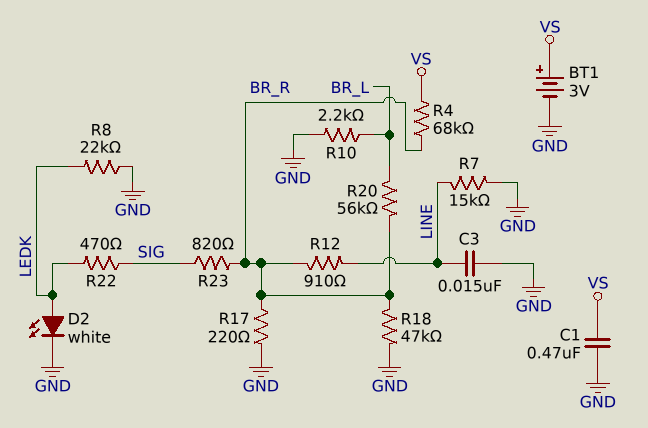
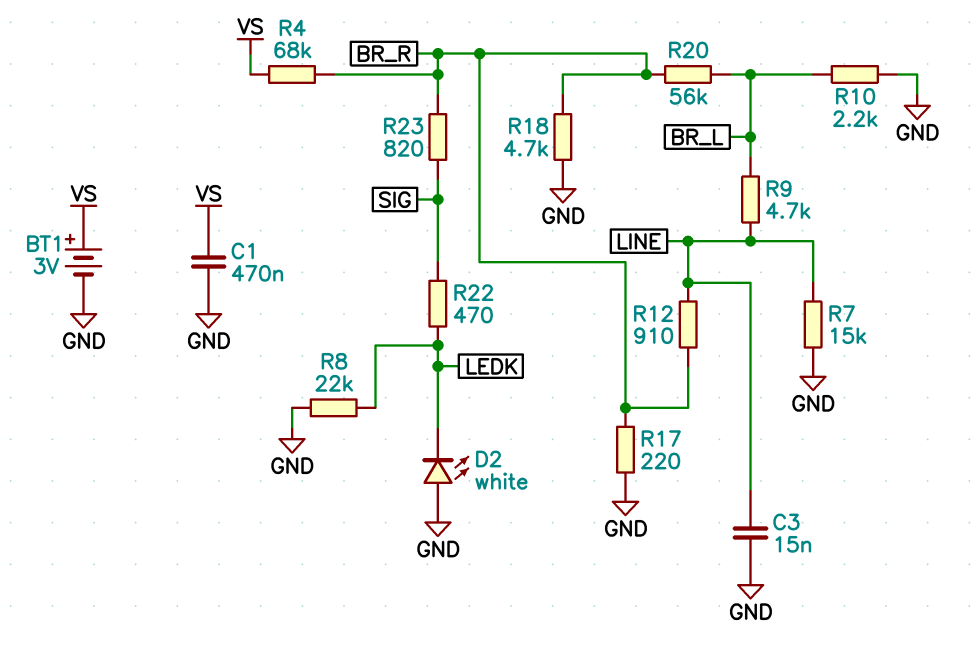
D2: LED white (A LEDK, K GND) -> LED white (A GND, K LEDK)
R9: none -> 4.7k (BR_L, LINE)
R18: 47k (BR_R, GND) -> 4.7k (BR_R, GND)

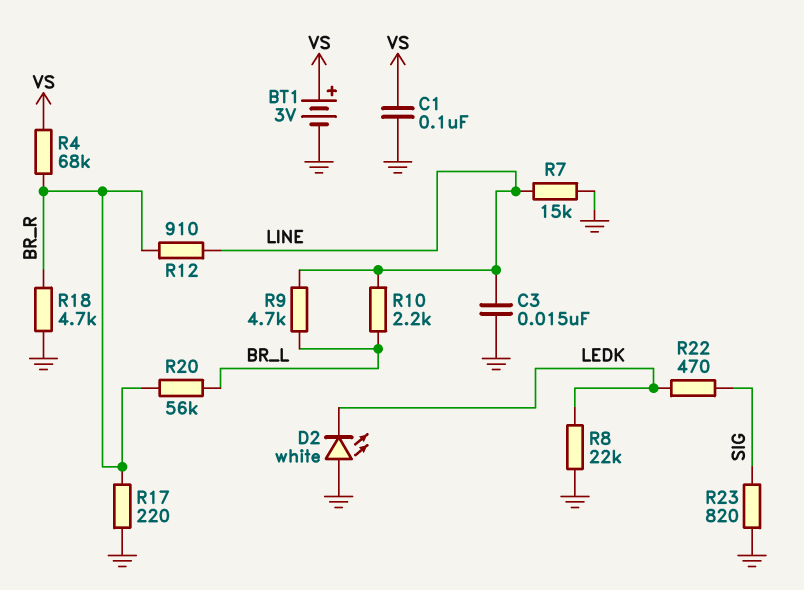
C1: 470nF (GND, VS) -> 100nF (GND, VS)
R10: 2.2k (BR_L, GND) -> 2.2k (BR_L, LINE)
R23: 820 (BR_R, SIG) -> 820 (GND, SIG)

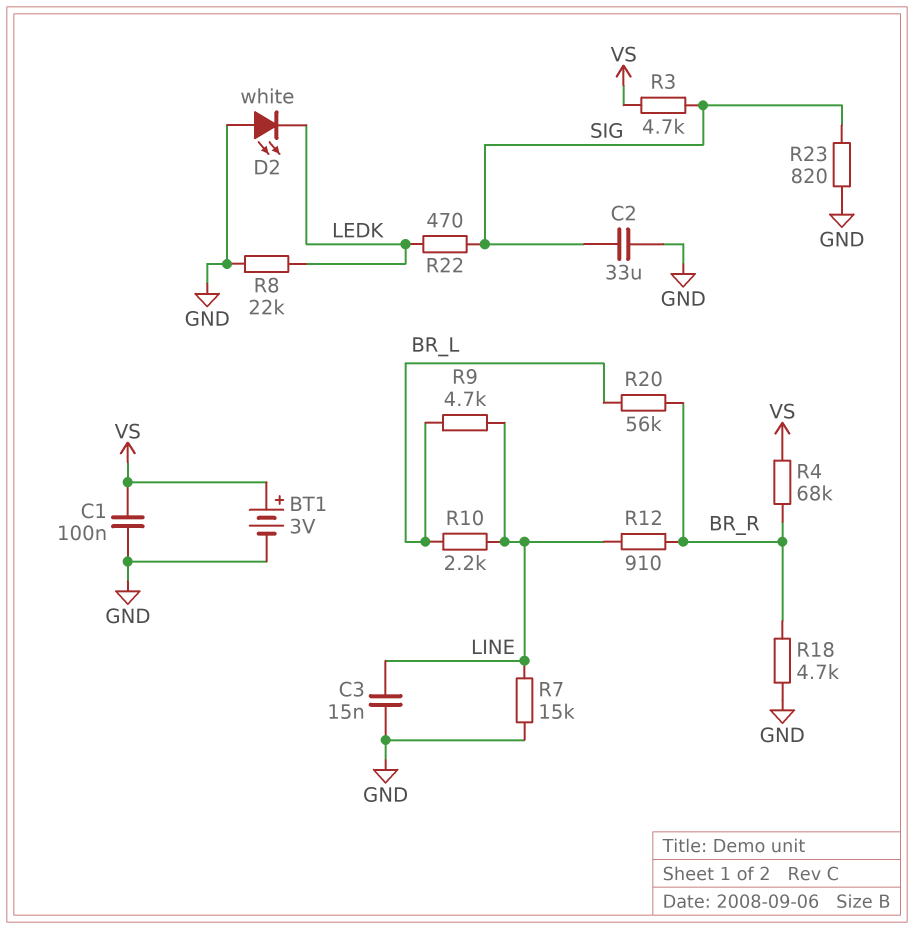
C2: none -> 33uF (GND, SIG)
R3: none -> 4.7k (SIG, VS)
R17: 220 (BR_R, GND) -> none

